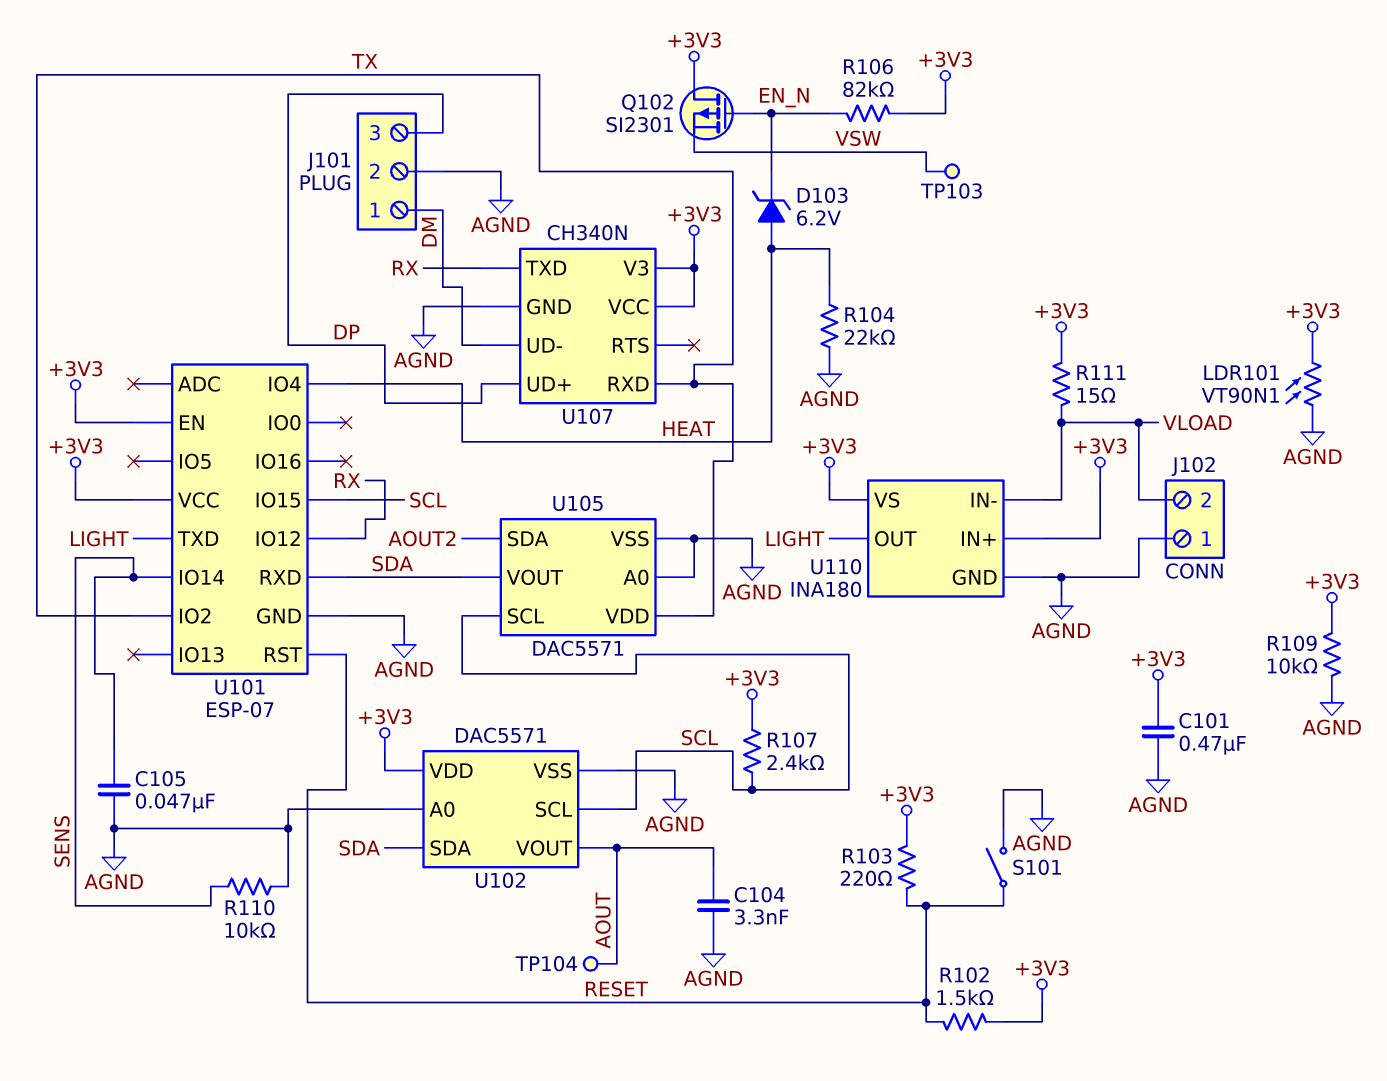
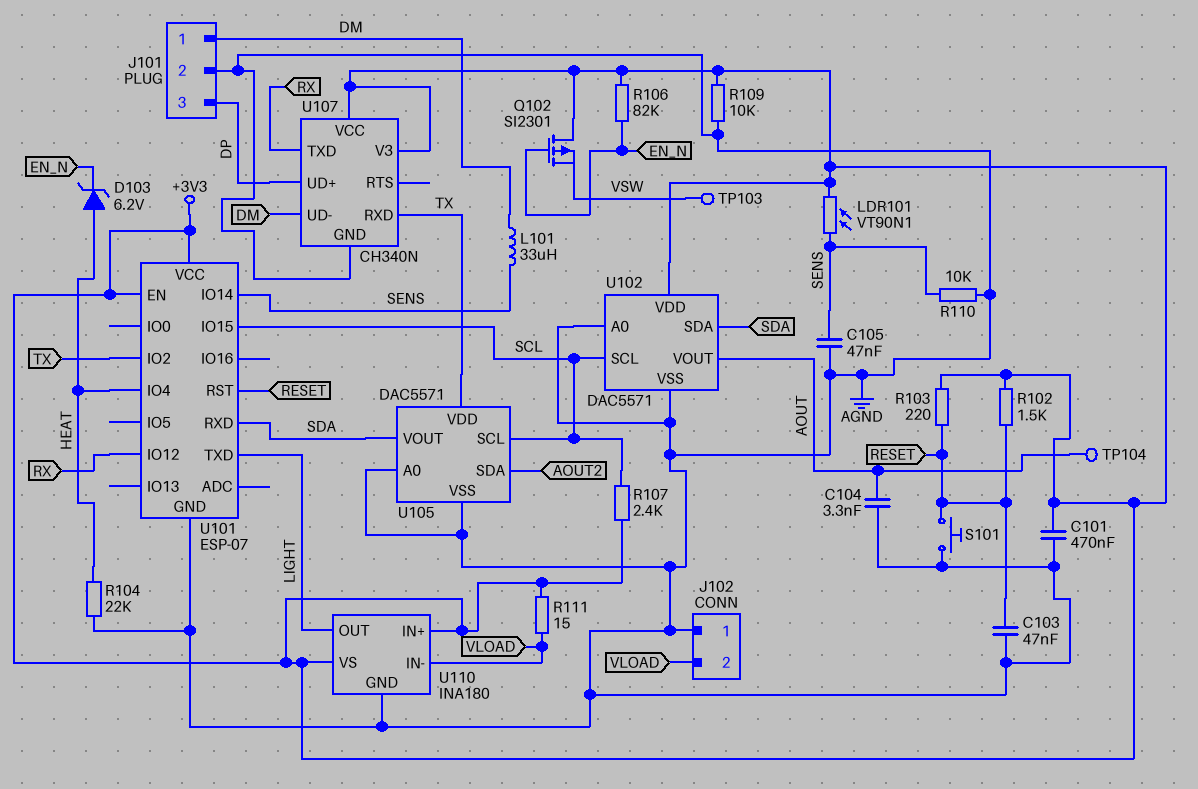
C103: none -> 47nF (AGND, RESET)
L101: none -> 33uH (DM, SENS)
LDR101: VT90N1 (+3V3, AGND) -> VT90N1 (+3V3, SENS)
S101: switch (AGND, RESET) -> button (AGND, RESET)

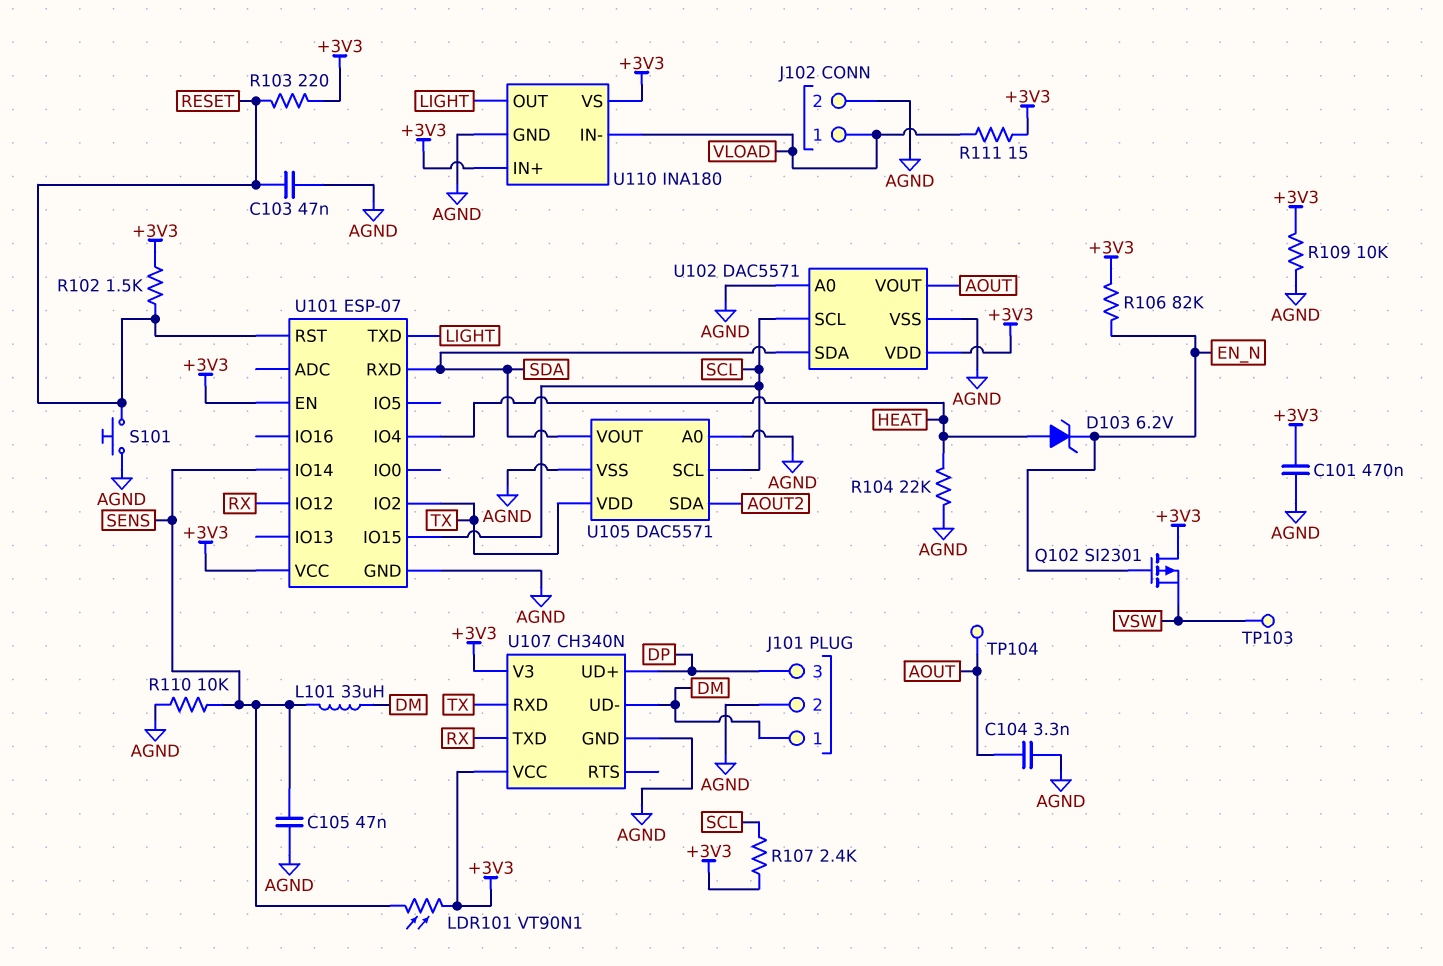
J102 pin 1: AGND -> VLOAD
J102 pin 2: VLOAD -> AGND

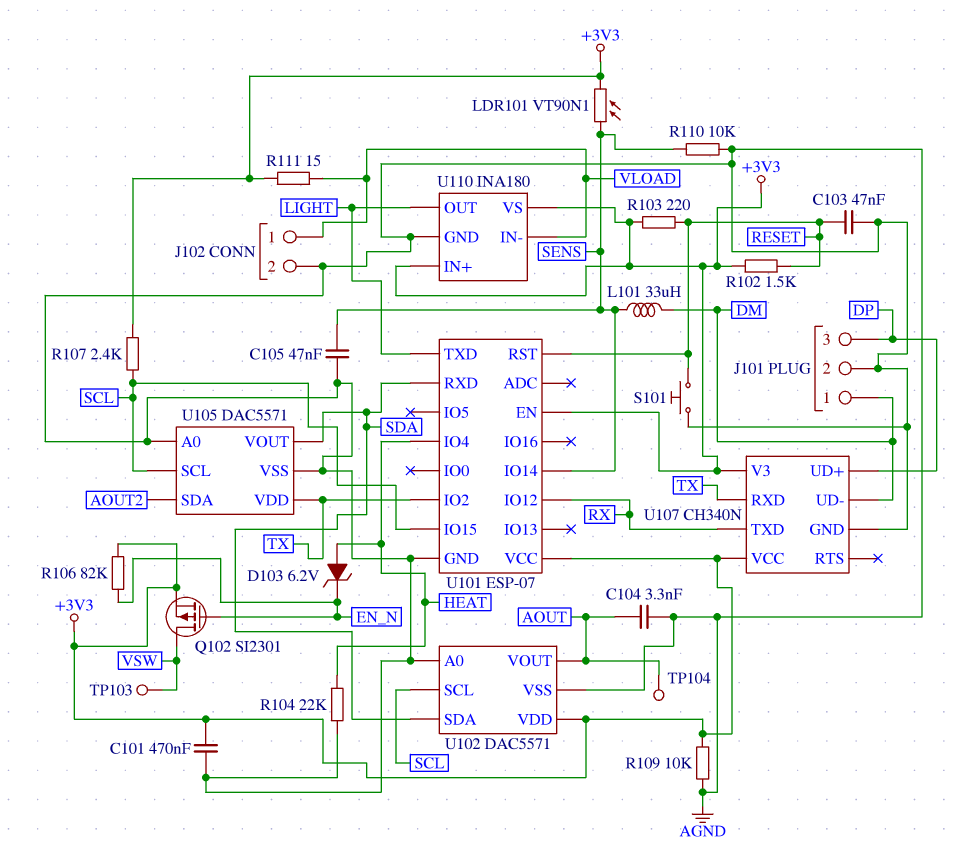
Q102: PMOS SI2301 (G EN_N, D +3V3, S VSW) -> PMOS SI2301 (G EN_N, D VSW, S +3V3)

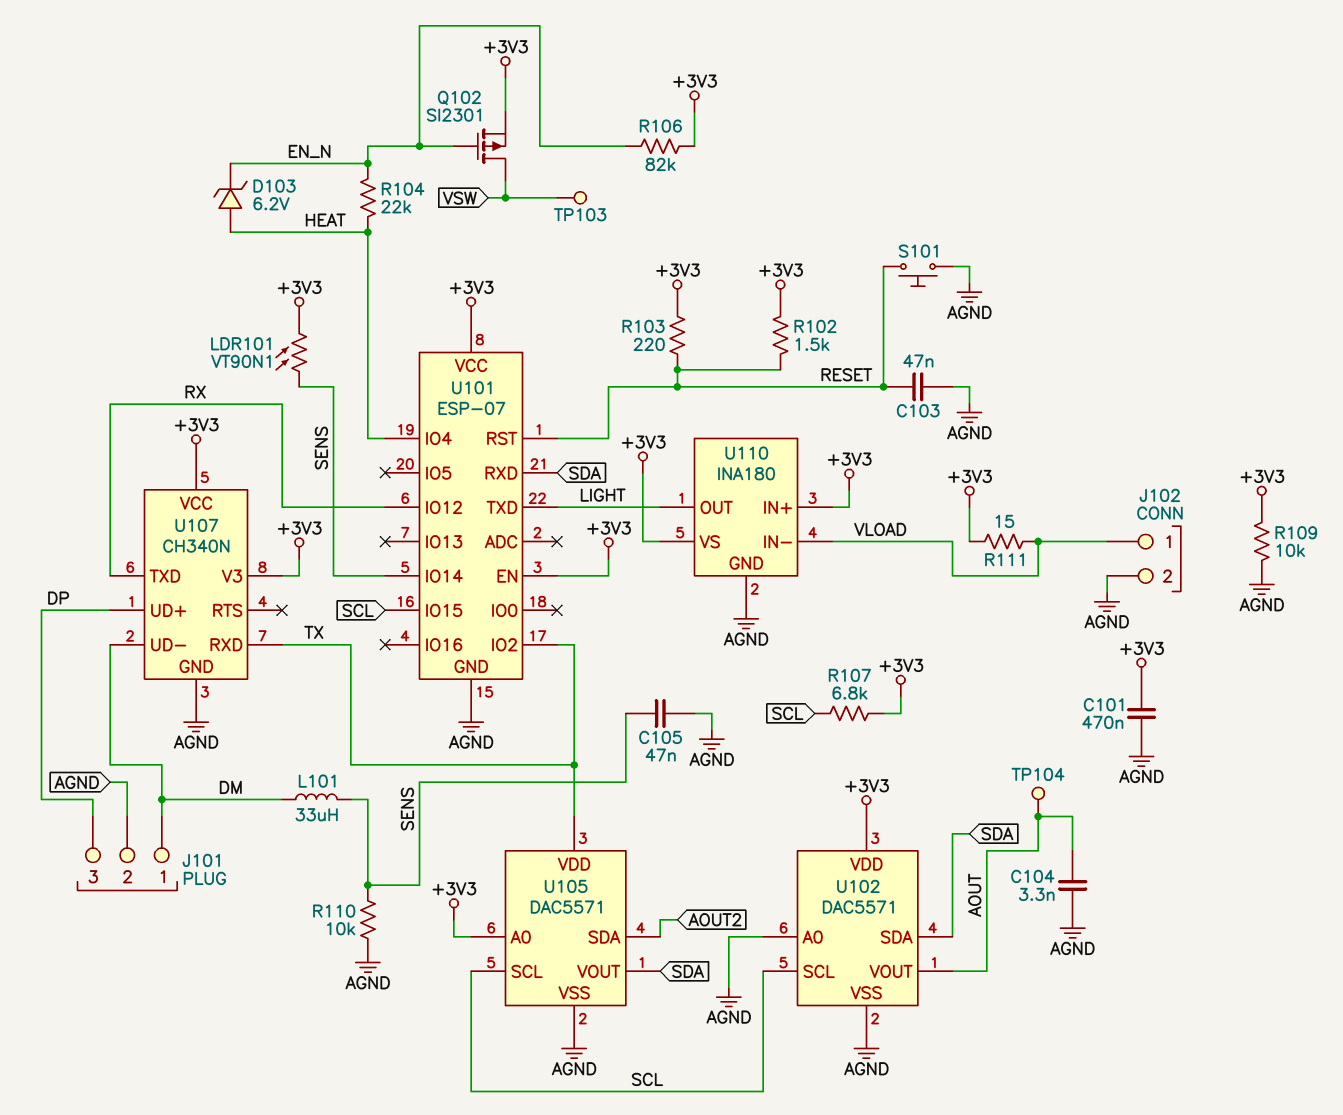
R104: 22k (AGND, HEAT) -> 22k (EN_N, HEAT)
R107: 2.4k (+3V3, SCL) -> 6.8k (+3V3, SCL)
U105 pin A0: AGND -> +3V3

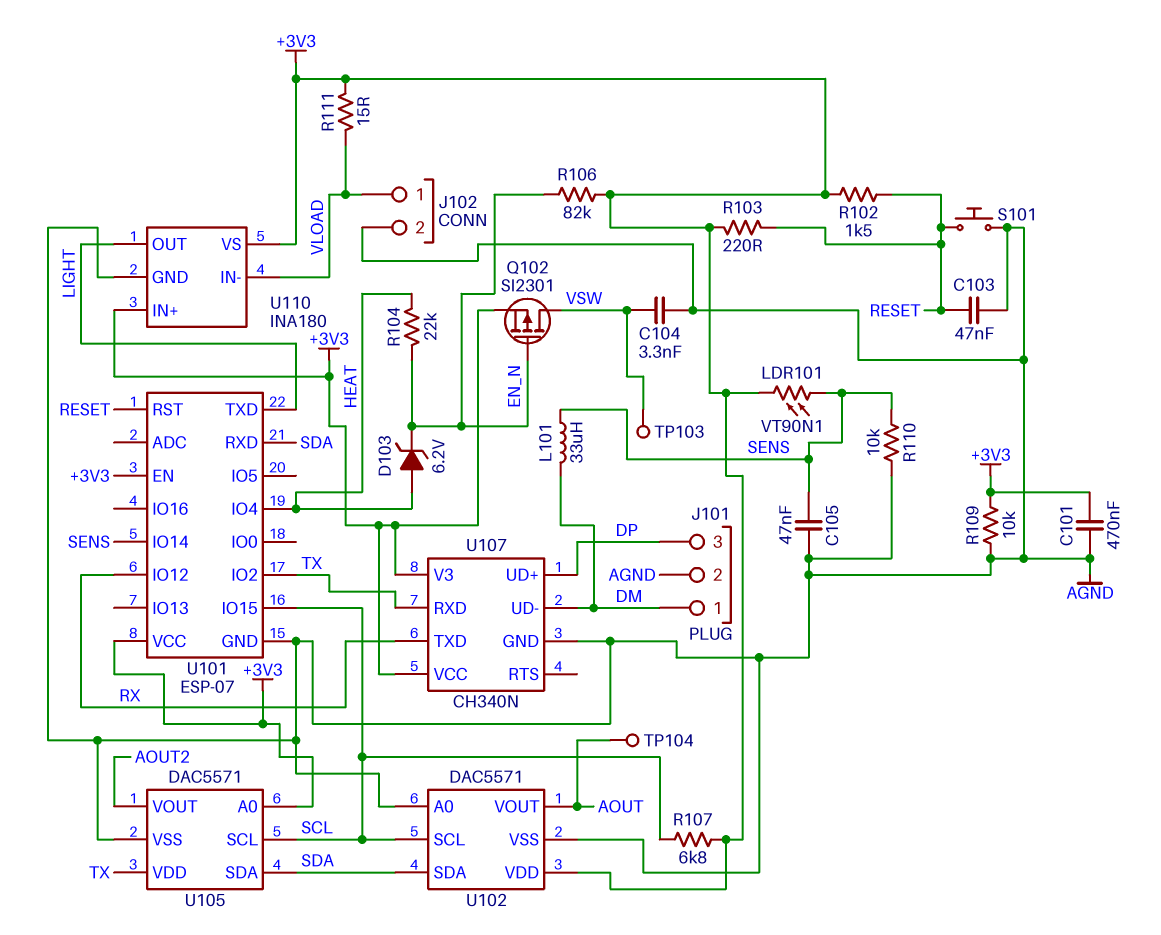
C104: 3.3nF (AGND, AOUT) -> 3.3nF (AGND, VSW)
U105 pin SDA: AOUT2 -> SDA
U105 pin VOUT: SDA -> AOUT2

